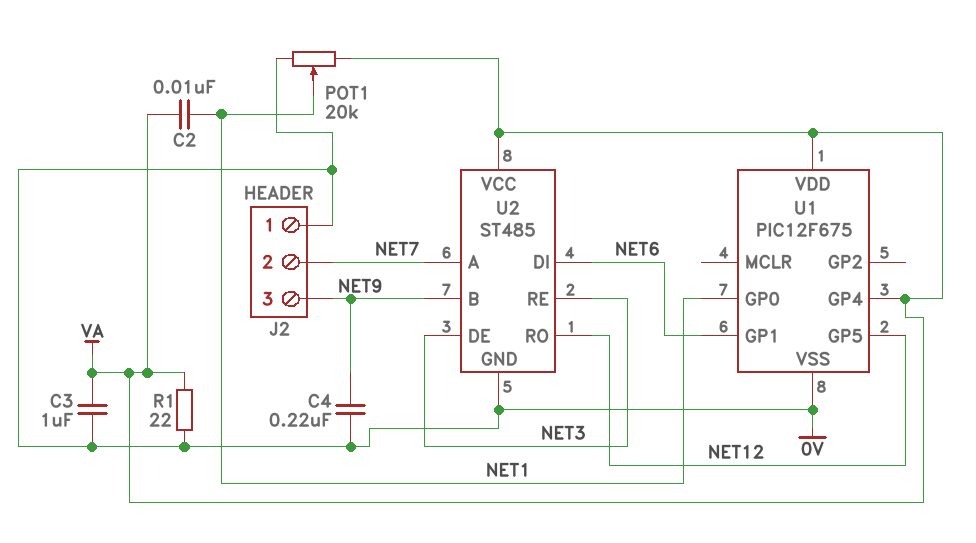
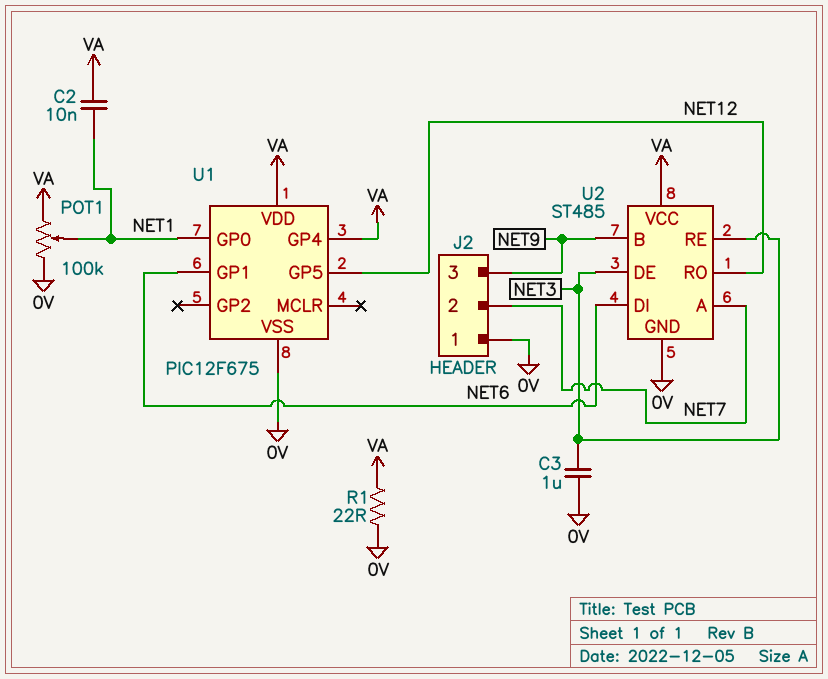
C3: 1uF (0V, VA) -> 1uF (0V, NET3)
C4: 220nF (0V, NET9) -> none
POT1: 20k (0V, VA, wiper NET1) -> 100k (0V, VA, wiper NET1)

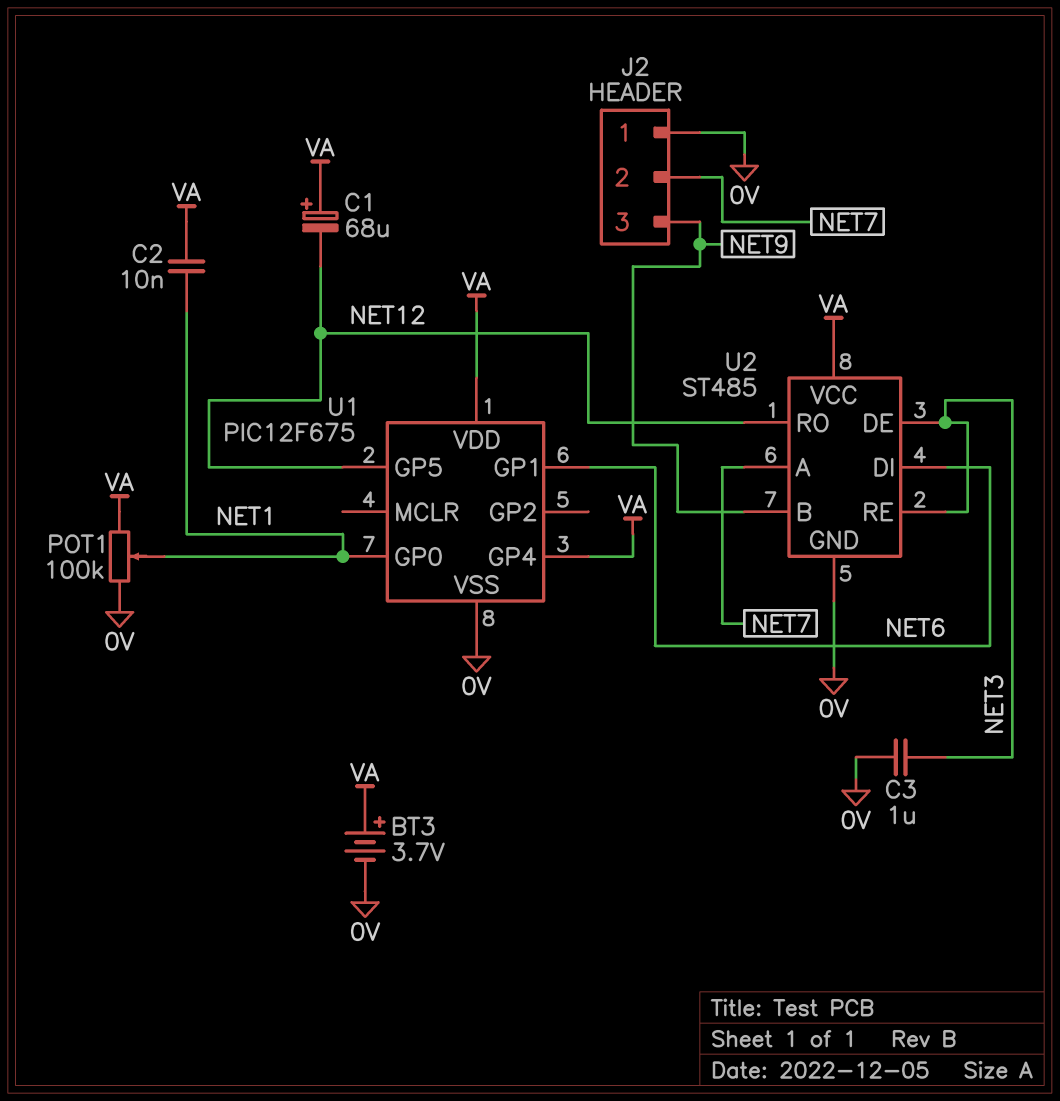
BT3: none -> 3.7V (plus VA, minus 0V)
C1: none -> 68uF (plus VA, minus NET12)
R1: 22 (0V, VA) -> none

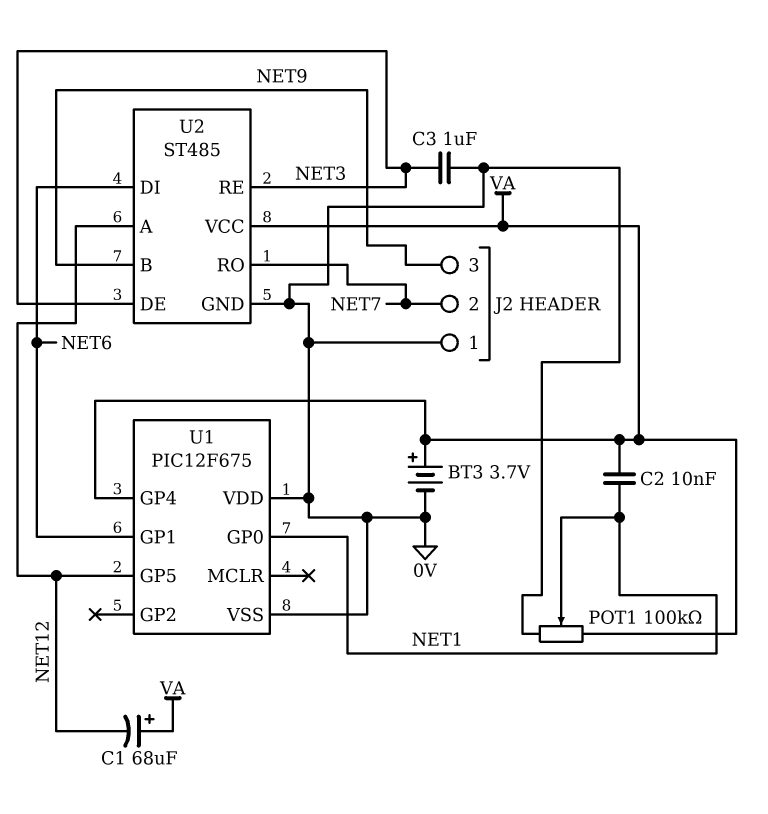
U1 pin VDD: VA -> 0V
U2 pin A: NET7 -> NET12
U2 pin RO: NET12 -> NET7

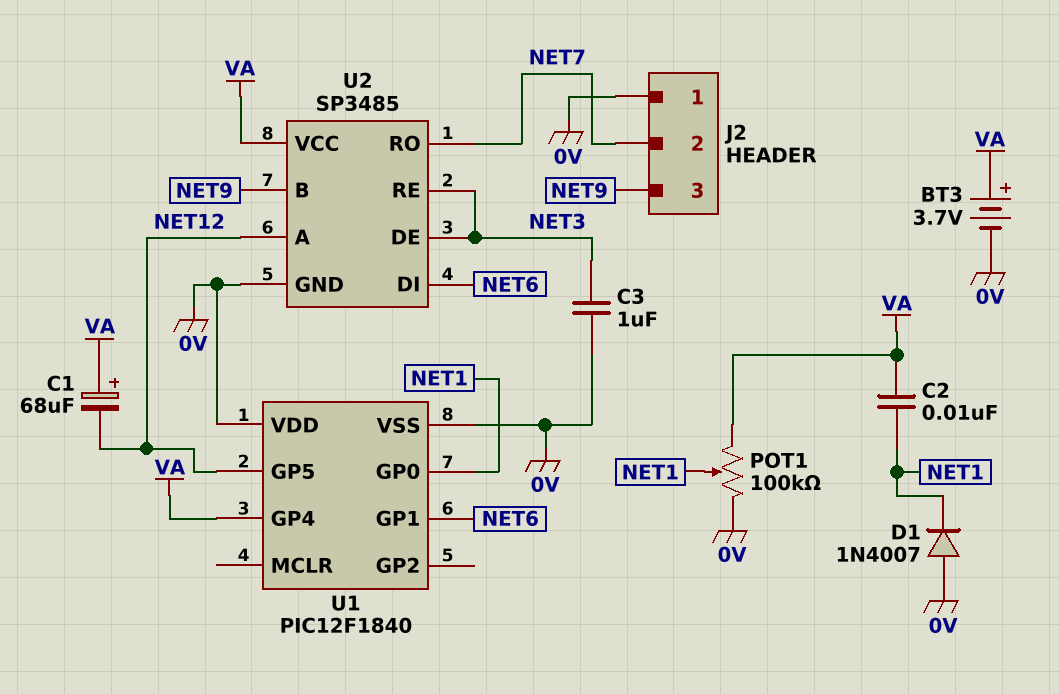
D1: none -> diode 1N4007 (A 0V, K NET1)
U1: PIC12F675 -> PIC12F1840
U2: ST485 -> SP3485

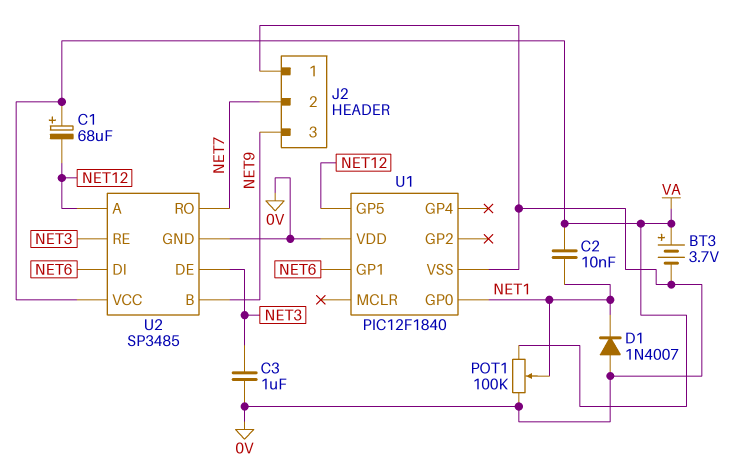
U1 pin GP4: VA -> none

